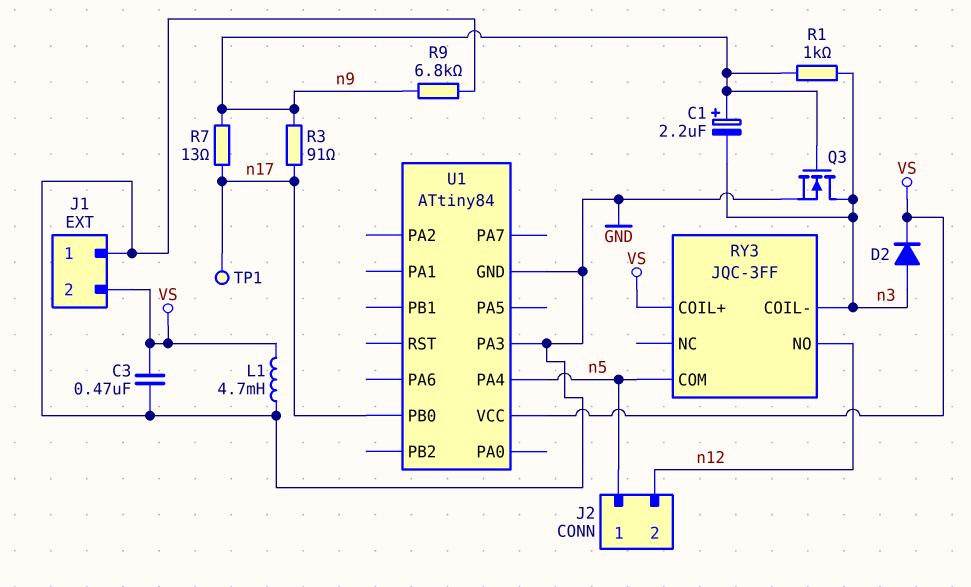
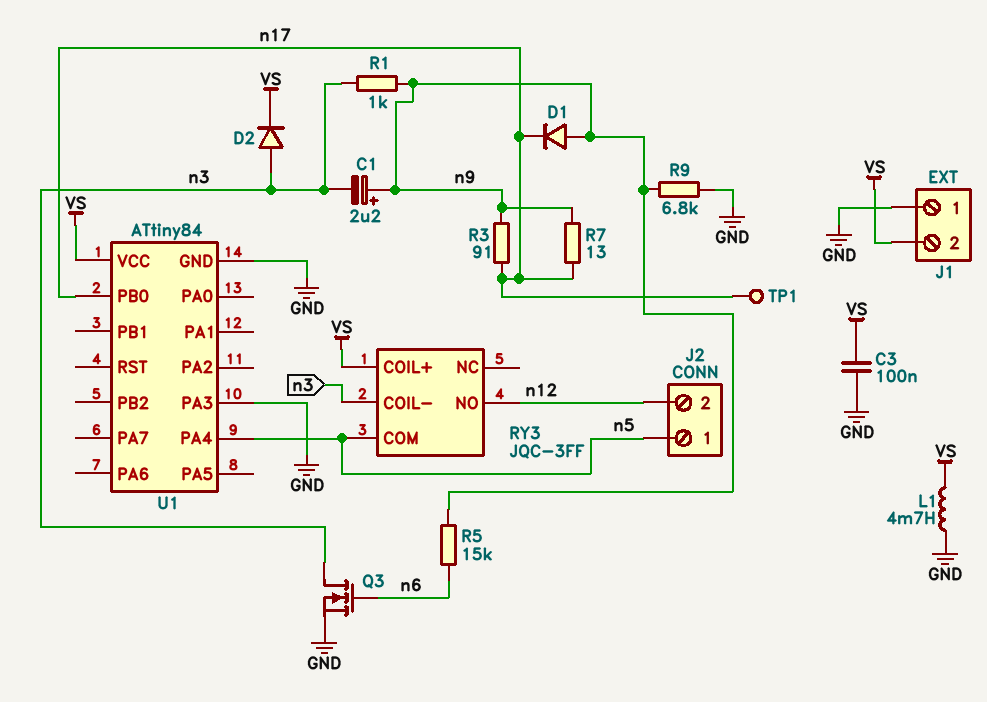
C3: 470nF (GND, VS) -> 100nF (GND, VS)
D1: none -> diode (A n9, K n17)
Q3: NMOS (G n9, D n3, S GND) -> NMOS (G n6, D n3, S GND)
R5: none -> 15k (n6, n9)

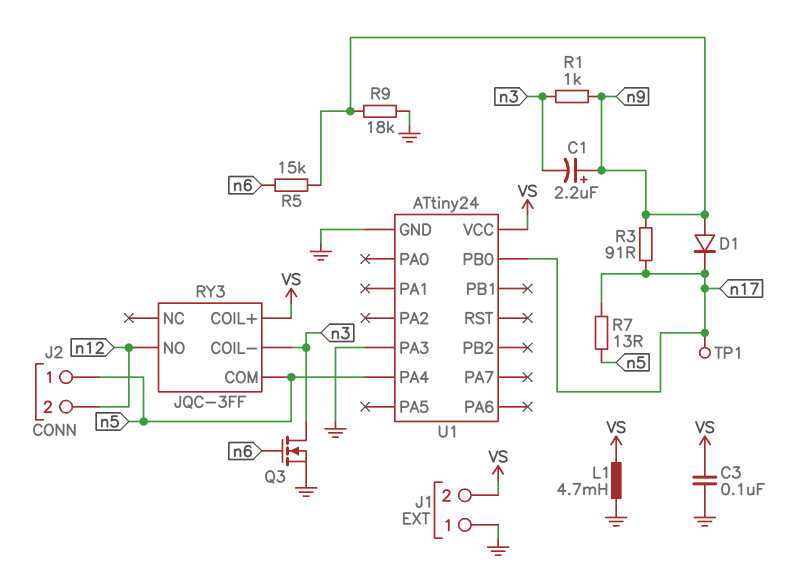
D2: diode (A n3, K VS) -> none
R7: 13 (n9, n17) -> 13 (n5, n17)
R9: 6.8k (GND, n9) -> 18k (GND, n9)
U1: ATtiny84 -> ATtiny24

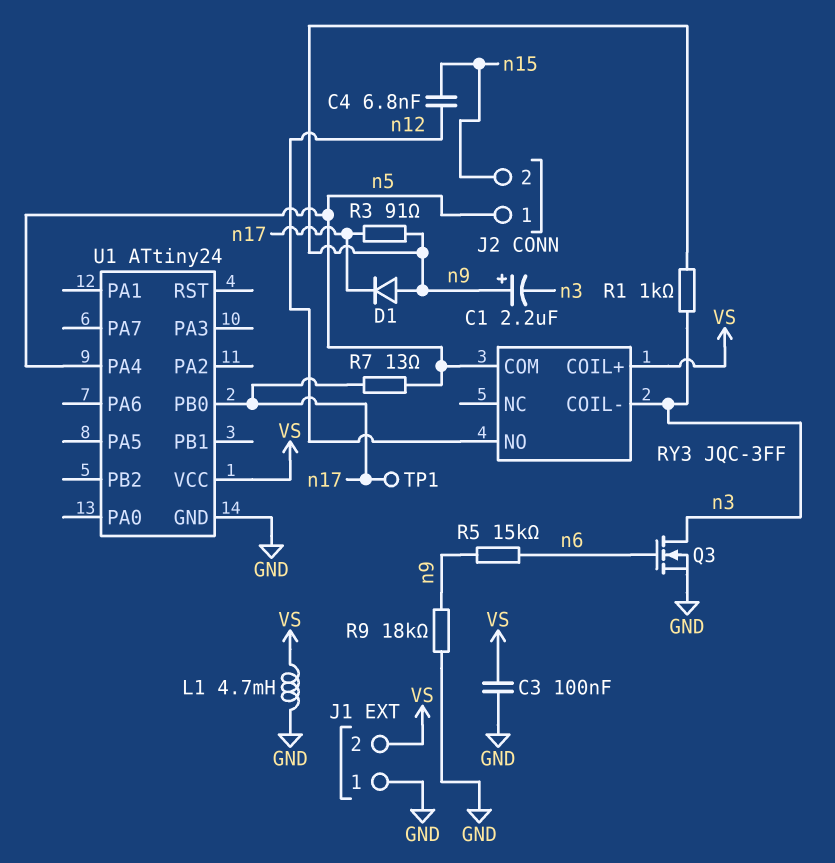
C4: none -> 6.8nF (n12, n15)
J2 pin 2: n12 -> n15
U1 pin PA3: GND -> none

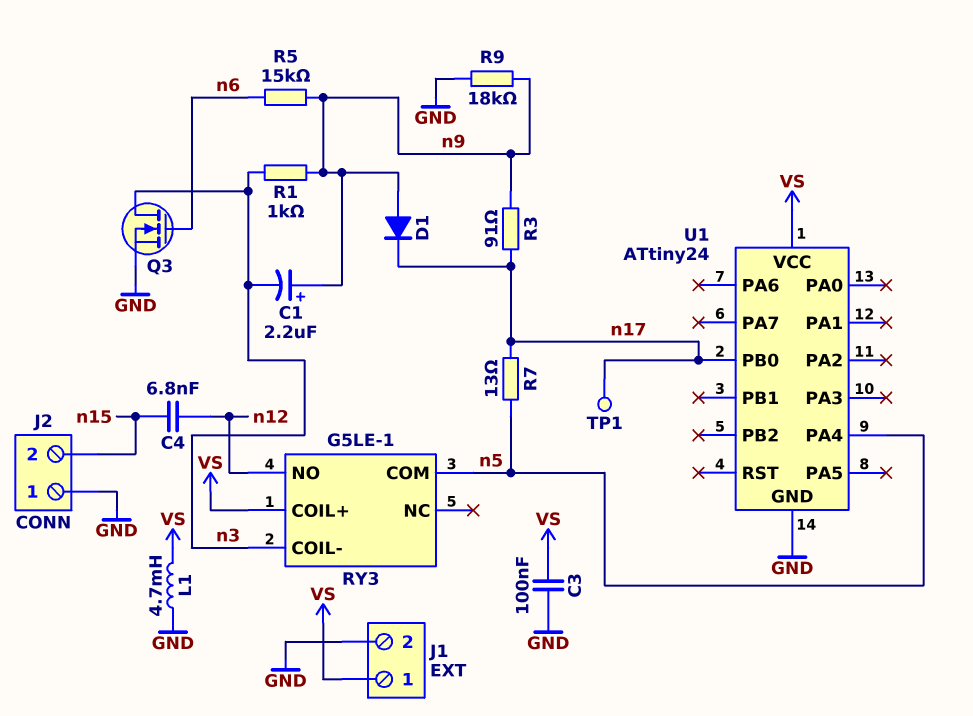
J1 pin 1: GND -> VS
J1 pin 2: VS -> GND
J2 pin 1: n5 -> GND
RY3: JQC-3FF -> G5LE-1

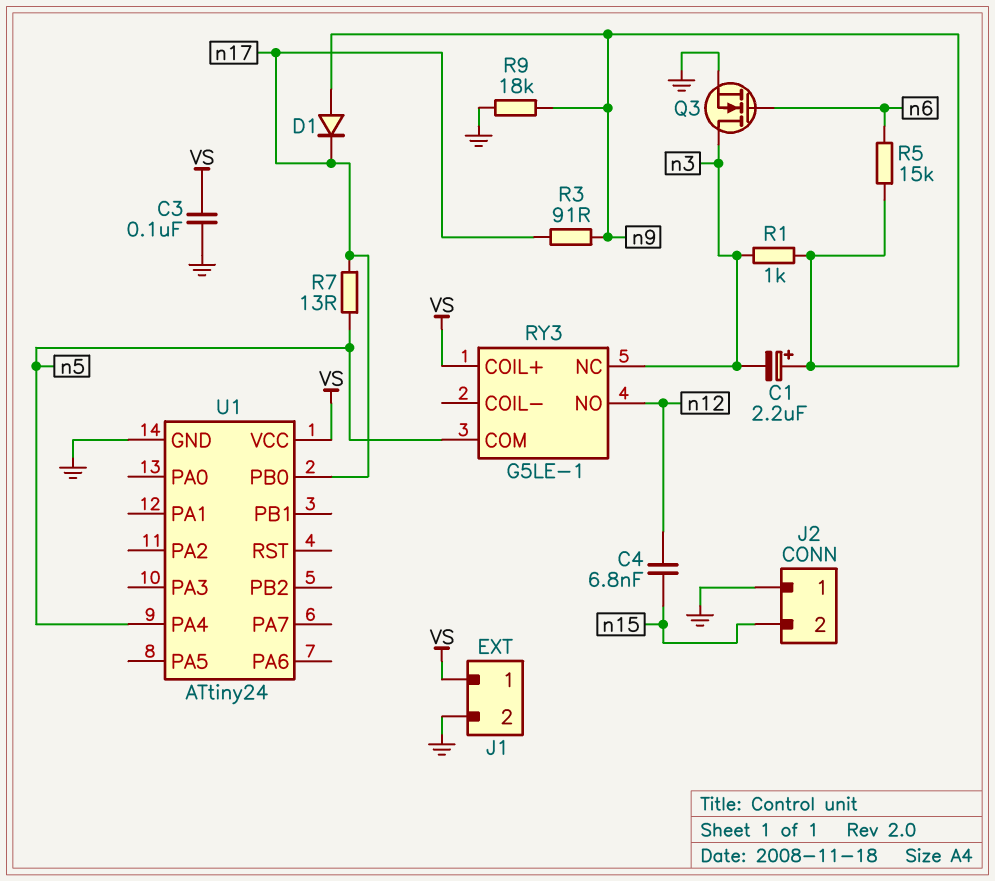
L1: 4.7mH (GND, VS) -> none
RY3 pin COIL-: n3 -> none
RY3 pin NC: none -> n3
TP1: test point (n17) -> none

